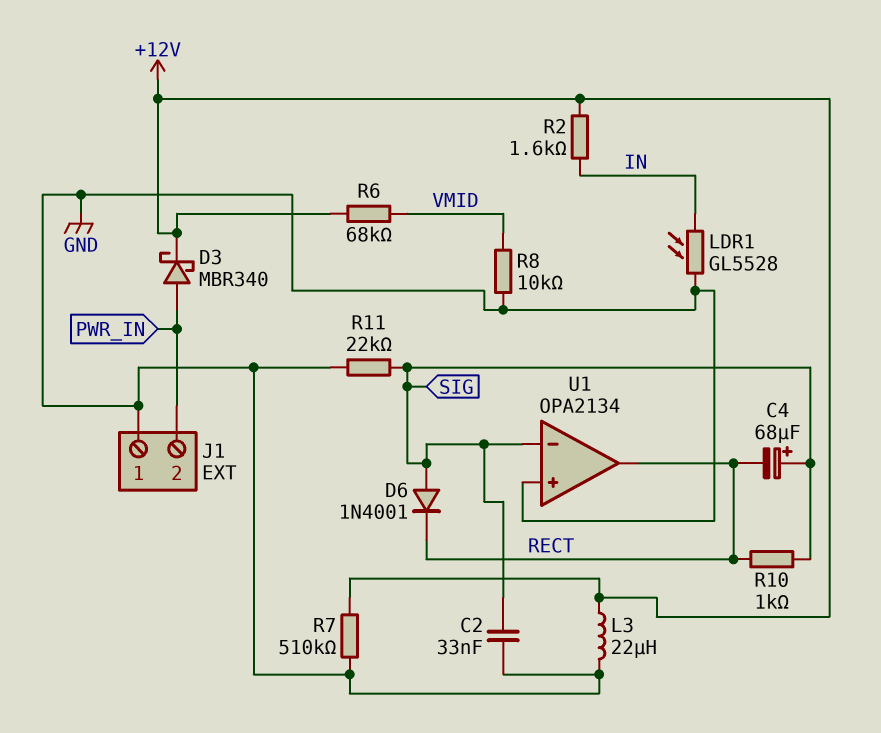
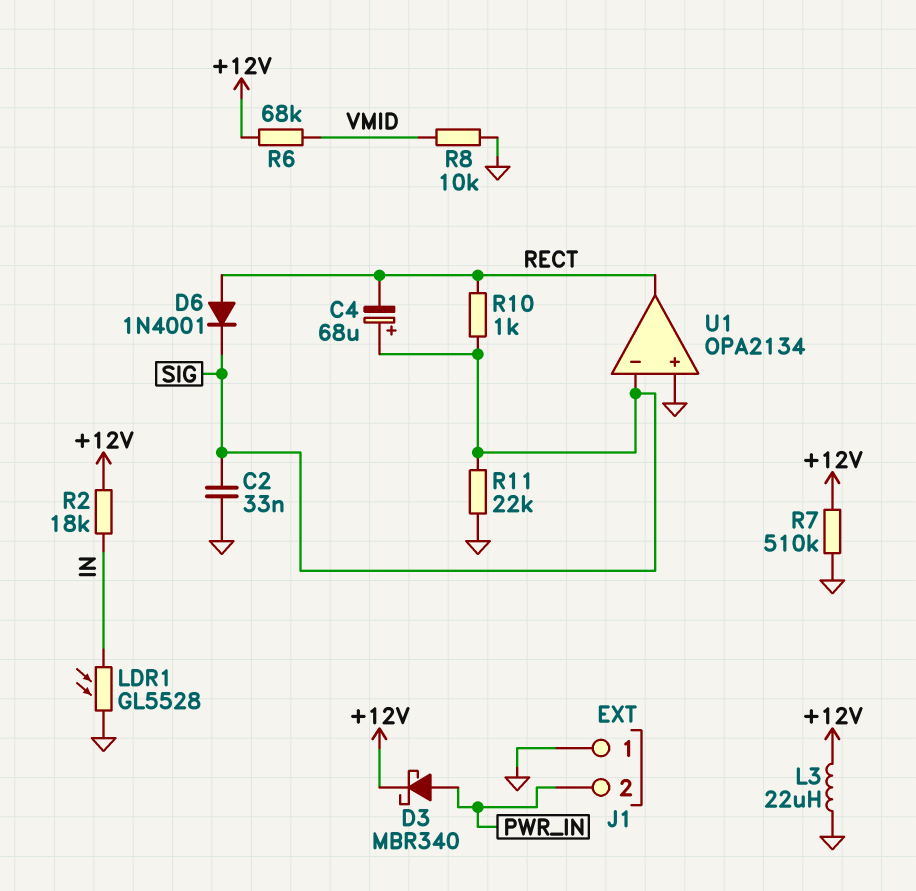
D6: diode 1N4001 (A SIG, K RECT) -> diode 1N4001 (A RECT, K SIG)
R2: 1.6k (+12V, IN) -> 18k (+12V, IN)

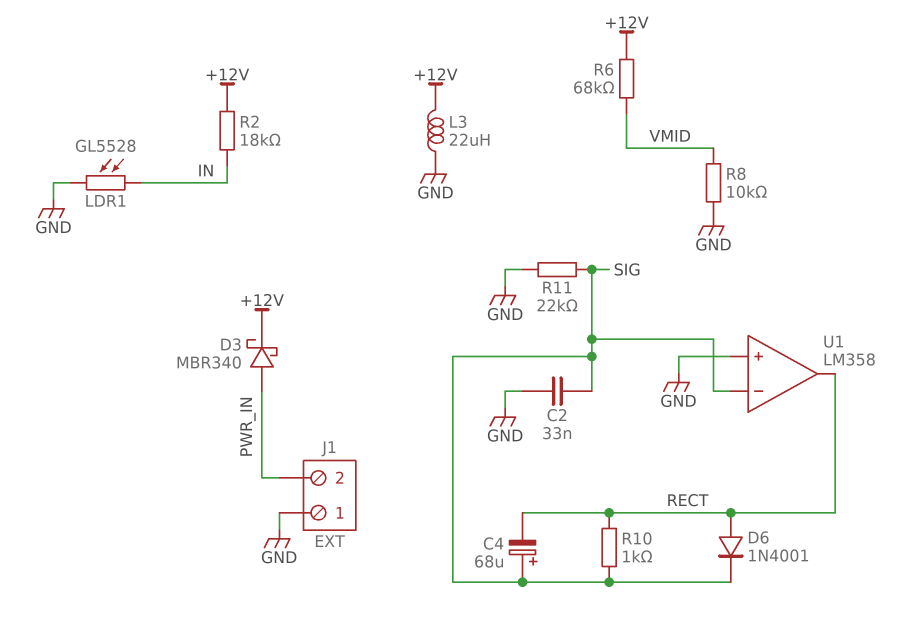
R7: 510k (+12V, GND) -> none
U1: OPA2134 -> LM358

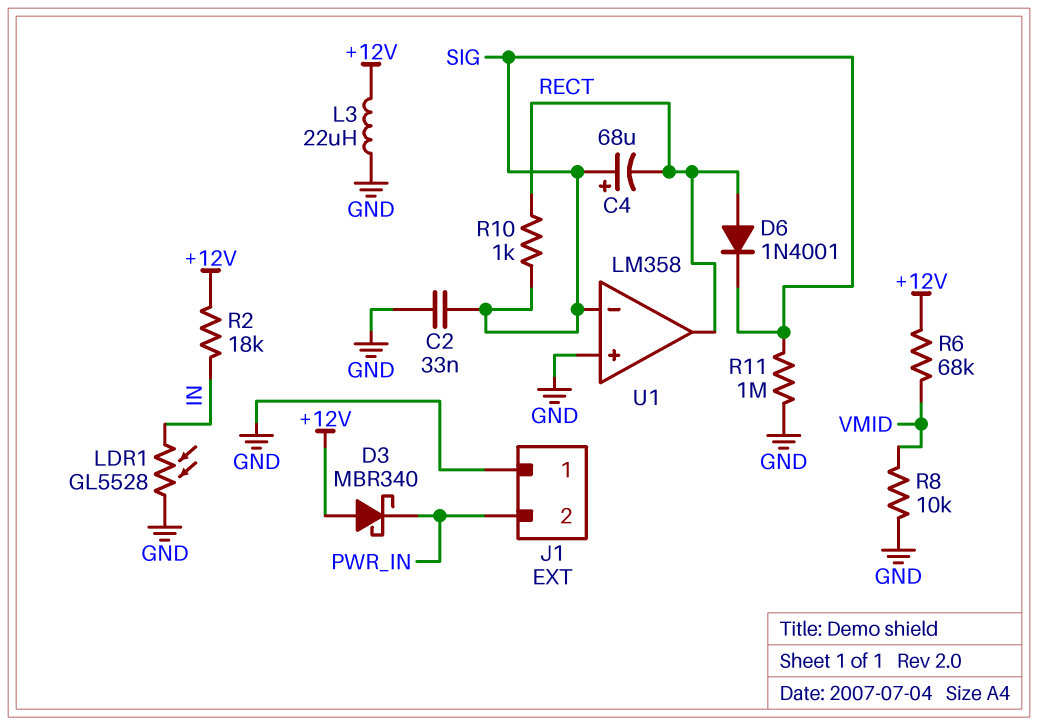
D3: schottky MBR340 (A PWR_IN, K +12V) -> schottky MBR340 (A +12V, K PWR_IN)
R11: 22k (GND, SIG) -> 1M (GND, SIG)

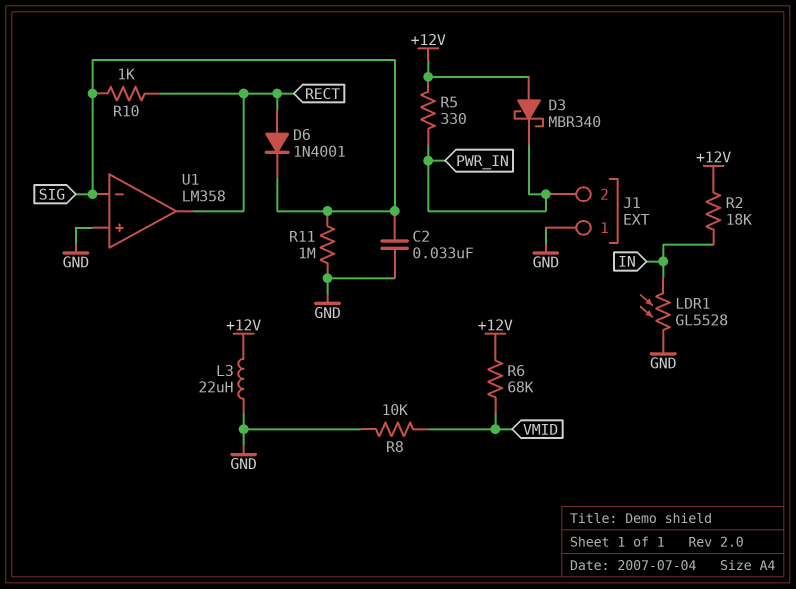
C4: 68uF (plus SIG, minus RECT) -> none
R5: none -> 330 (+12V, PWR_IN)

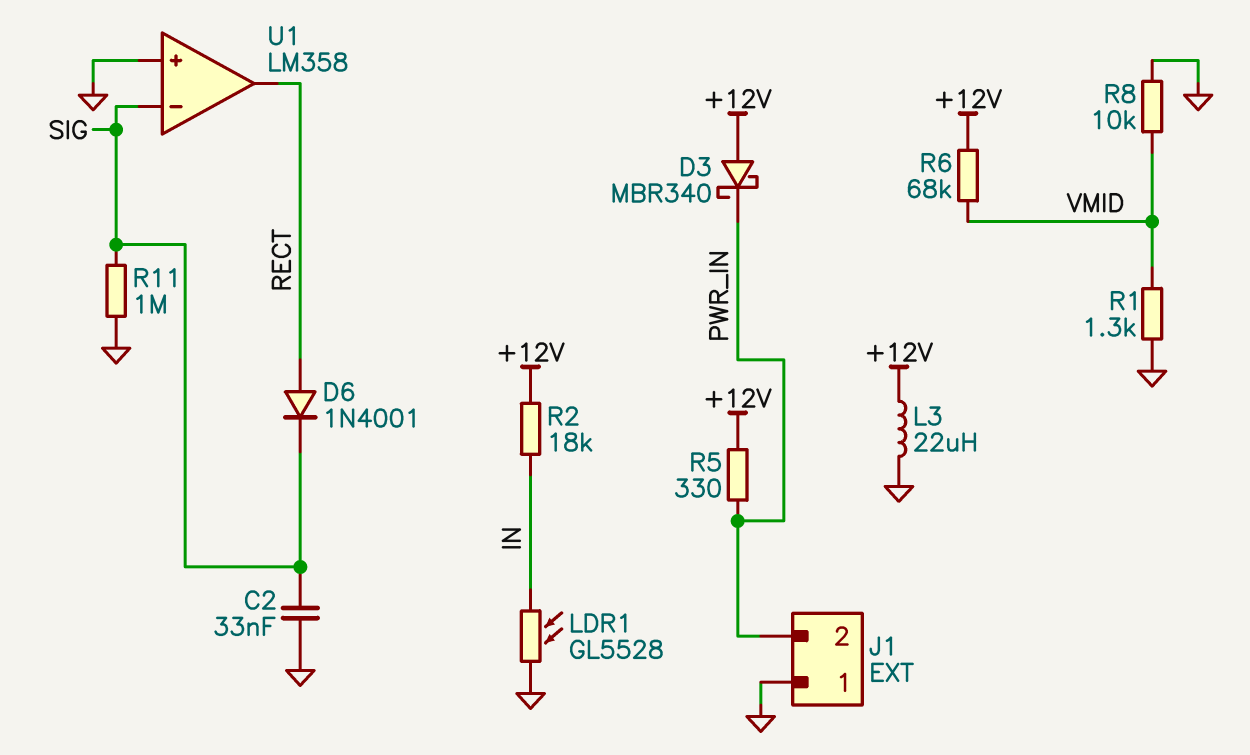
R1: none -> 1.3k (GND, VMID)
R10: 1k (RECT, SIG) -> none

